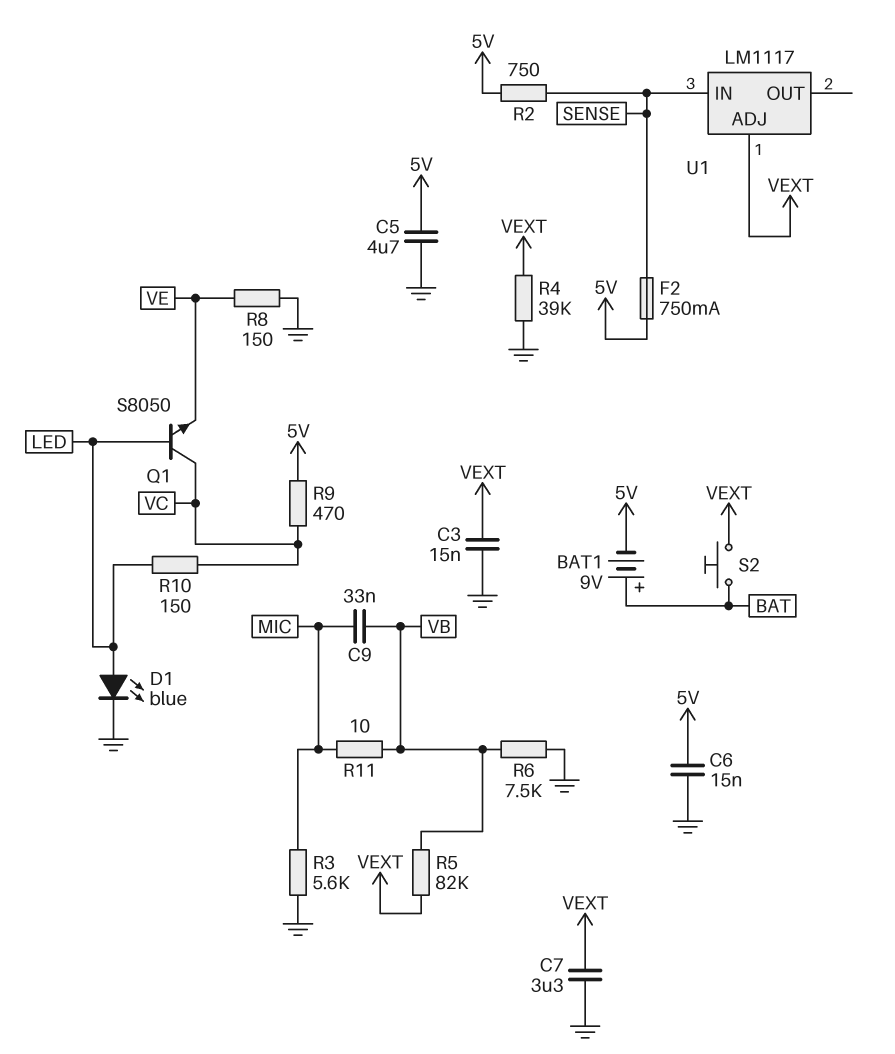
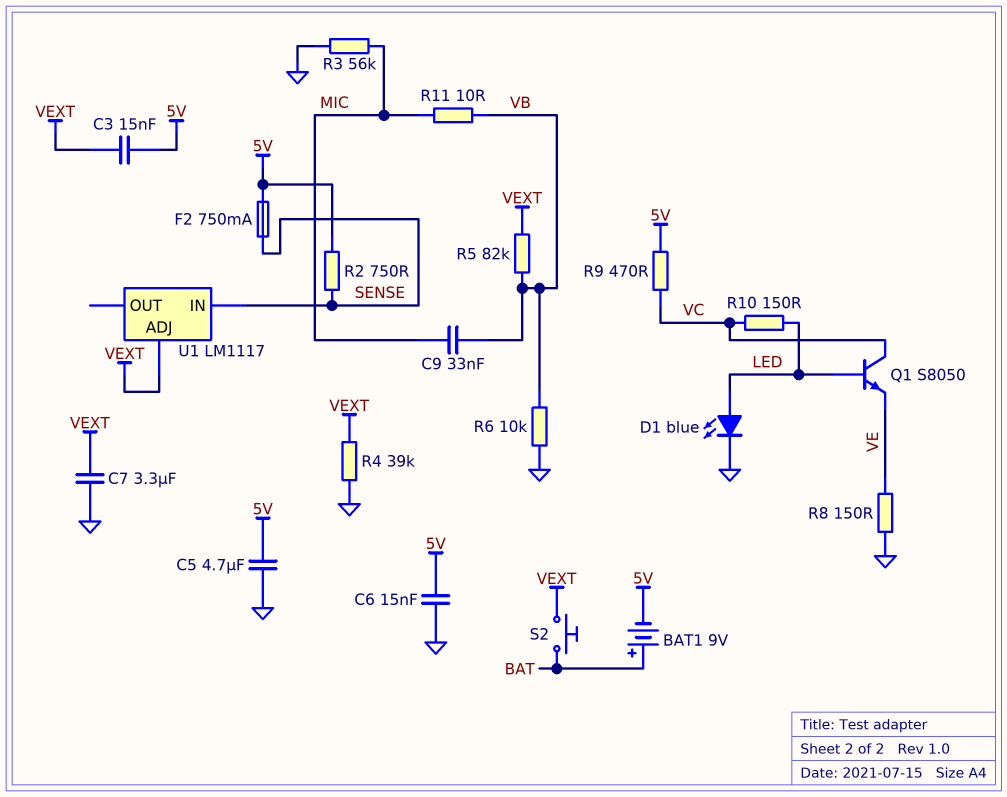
C3: 15nF (GND, VEXT) -> 15nF (5V, VEXT)
R3: 5.6k (GND, MIC) -> 56k (GND, MIC)
R6: 7.5k (GND, VB) -> 10k (GND, VB)

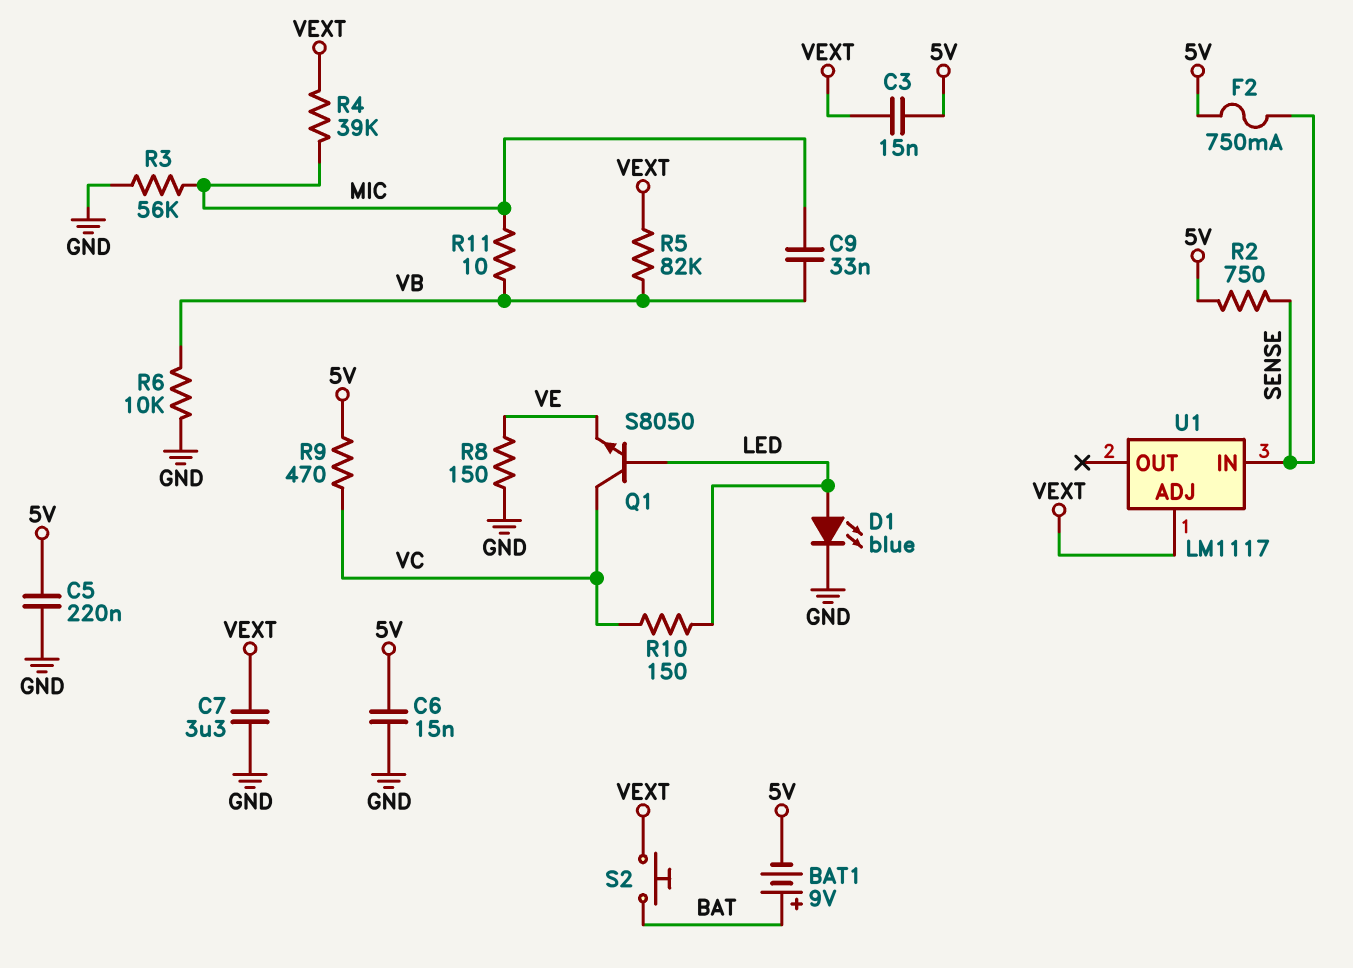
C5: 4.7uF (5V, GND) -> 220nF (5V, GND)
R4: 39k (GND, VEXT) -> 39k (MIC, VEXT)

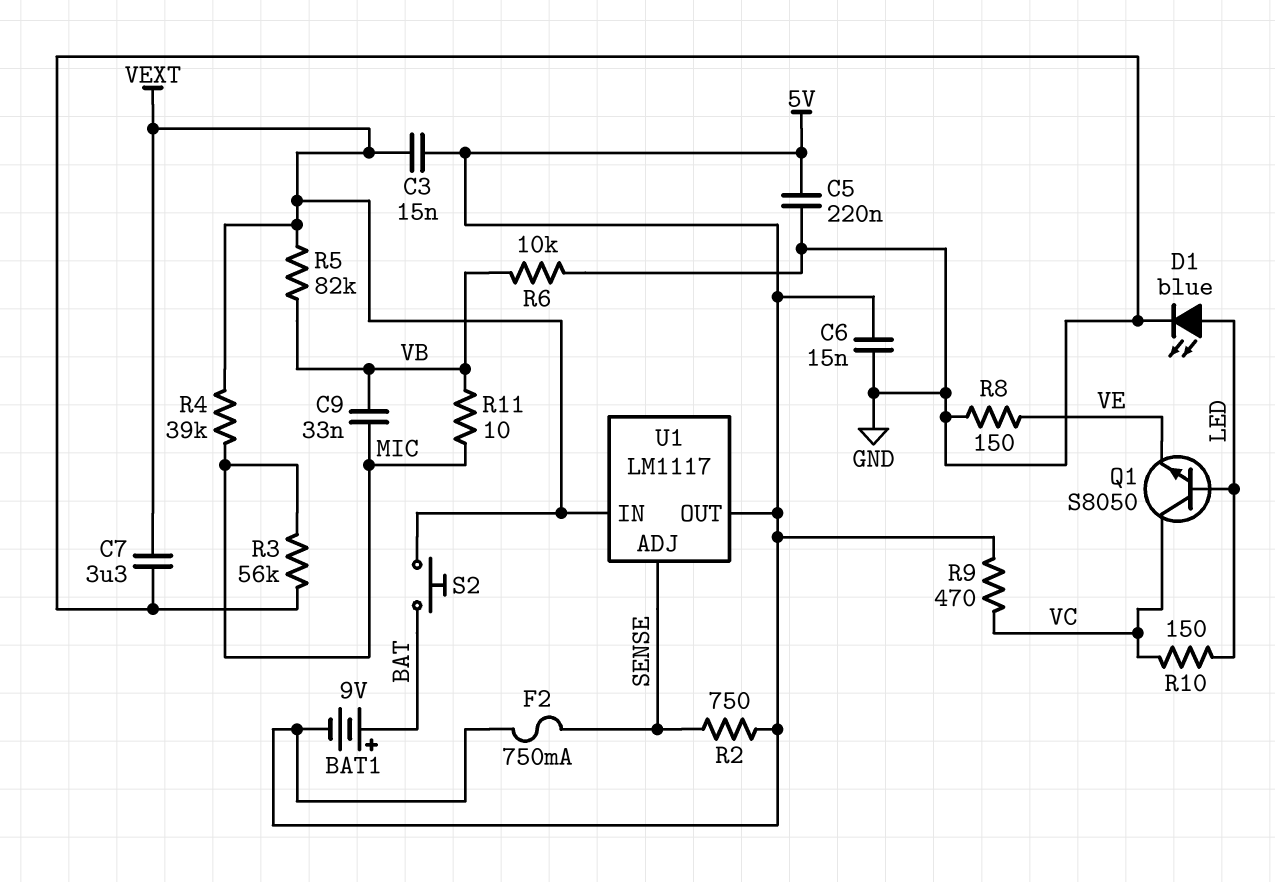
U1 pin ADJ: VEXT -> SENSE
U1 pin IN: SENSE -> VEXT
U1 pin OUT: none -> 5V

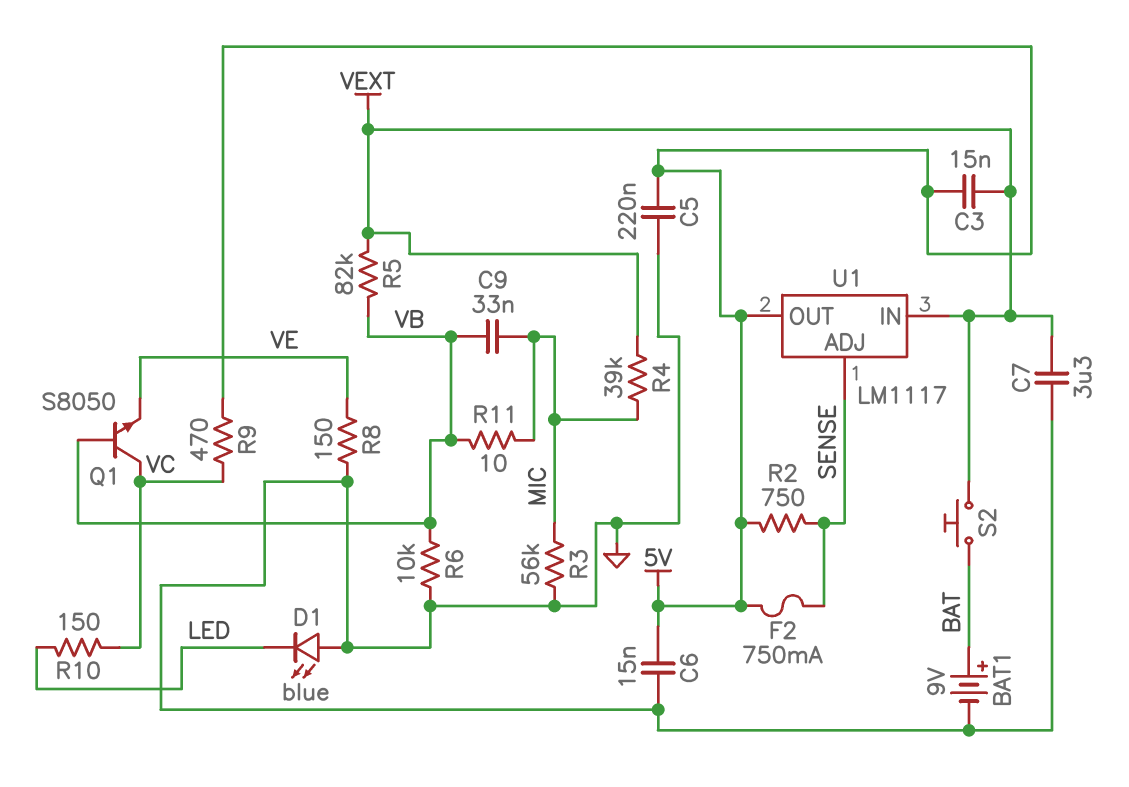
BAT1: 9V (plus BAT, minus 5V) -> 9V (plus BAT, minus GND)
D1: LED blue (A LED, K GND) -> LED blue (A GND, K LED)
Q1: NPN S8050 (B LED, C VC, E VE) -> NPN S8050 (B VB, C VC, E VE)

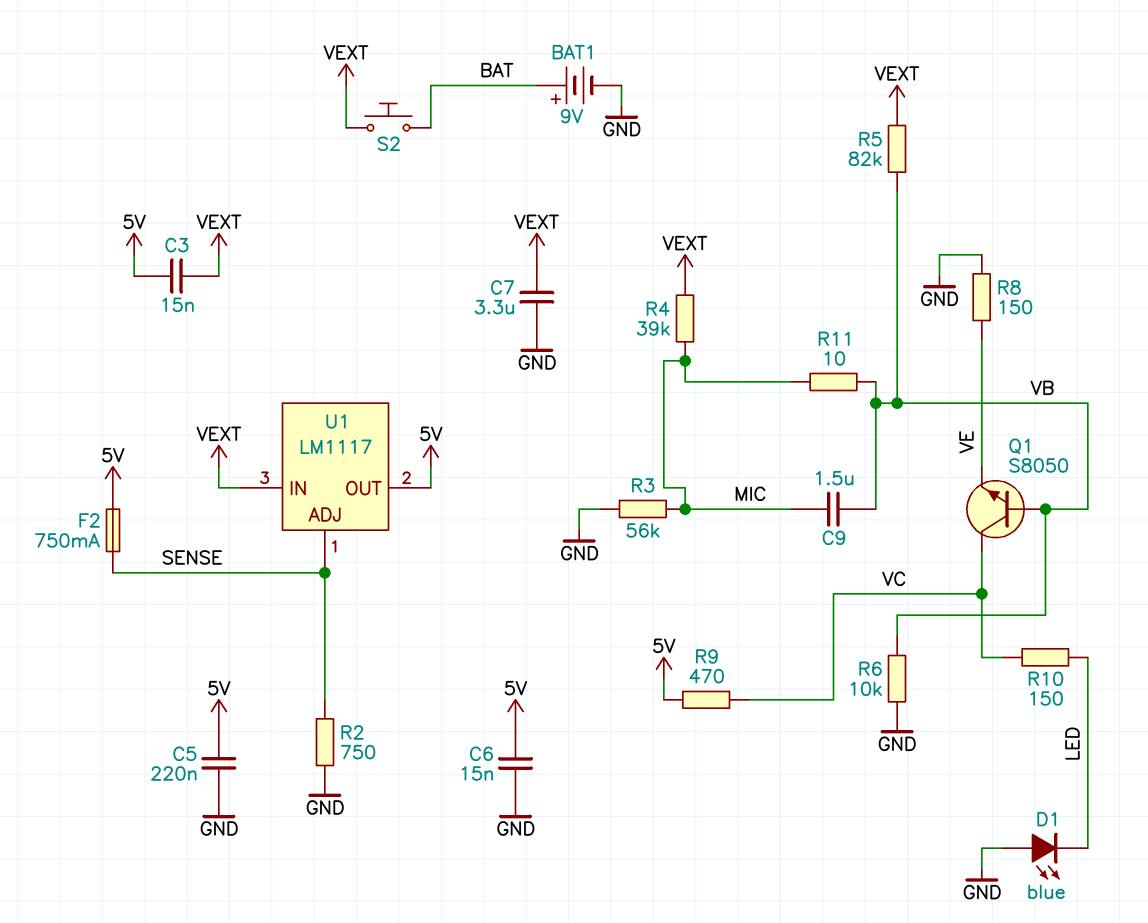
C9: 33nF (MIC, VB) -> 1.5uF (MIC, VB)
R2: 750 (5V, SENSE) -> 750 (GND, SENSE)

